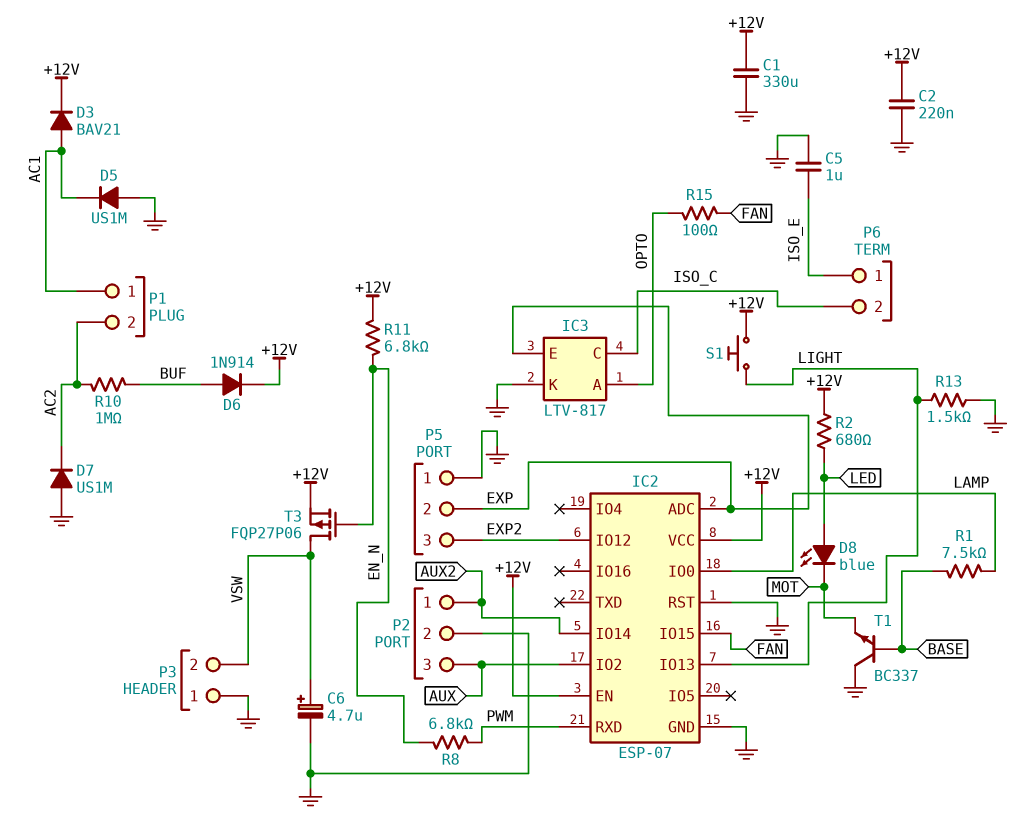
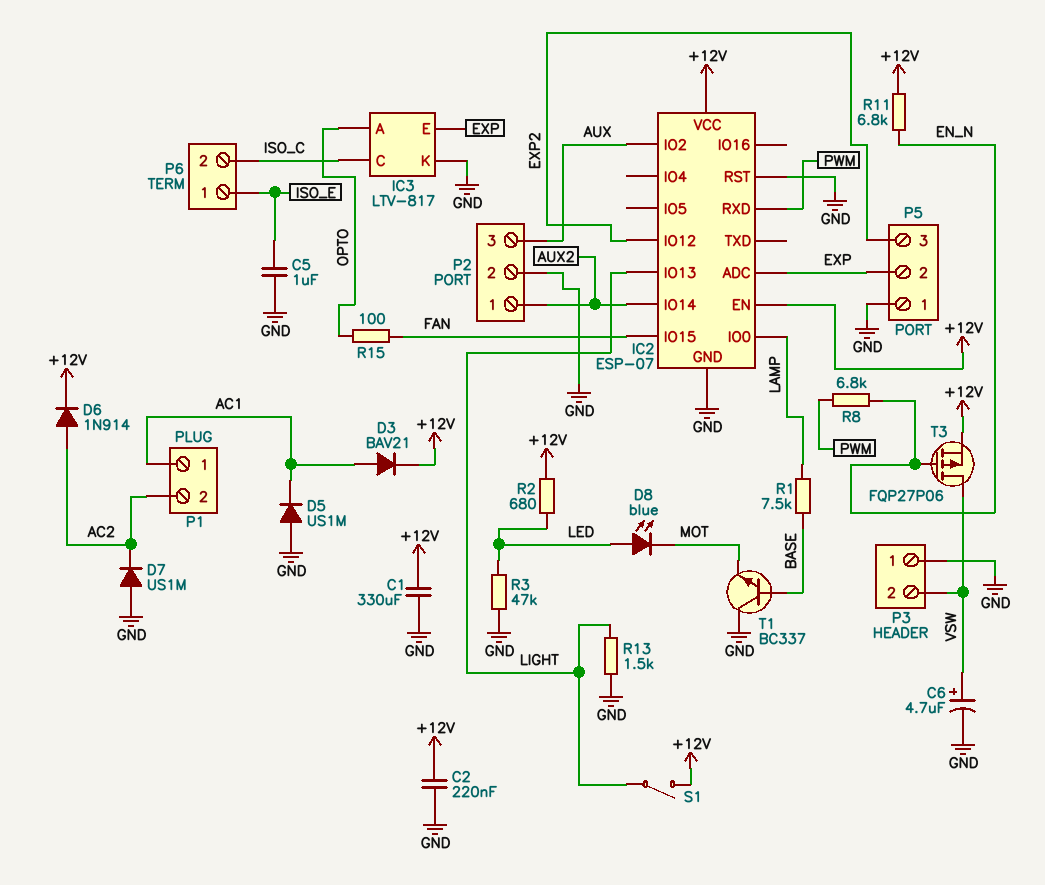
D6: diode 1N914 (A BUF, K +12V) -> diode 1N914 (A AC2, K +12V)
R3: none -> 47k (GND, LED)
R10: 1M (AC2, BUF) -> none
S1: button (+12V, LIGHT) -> switch (+12V, LIGHT)

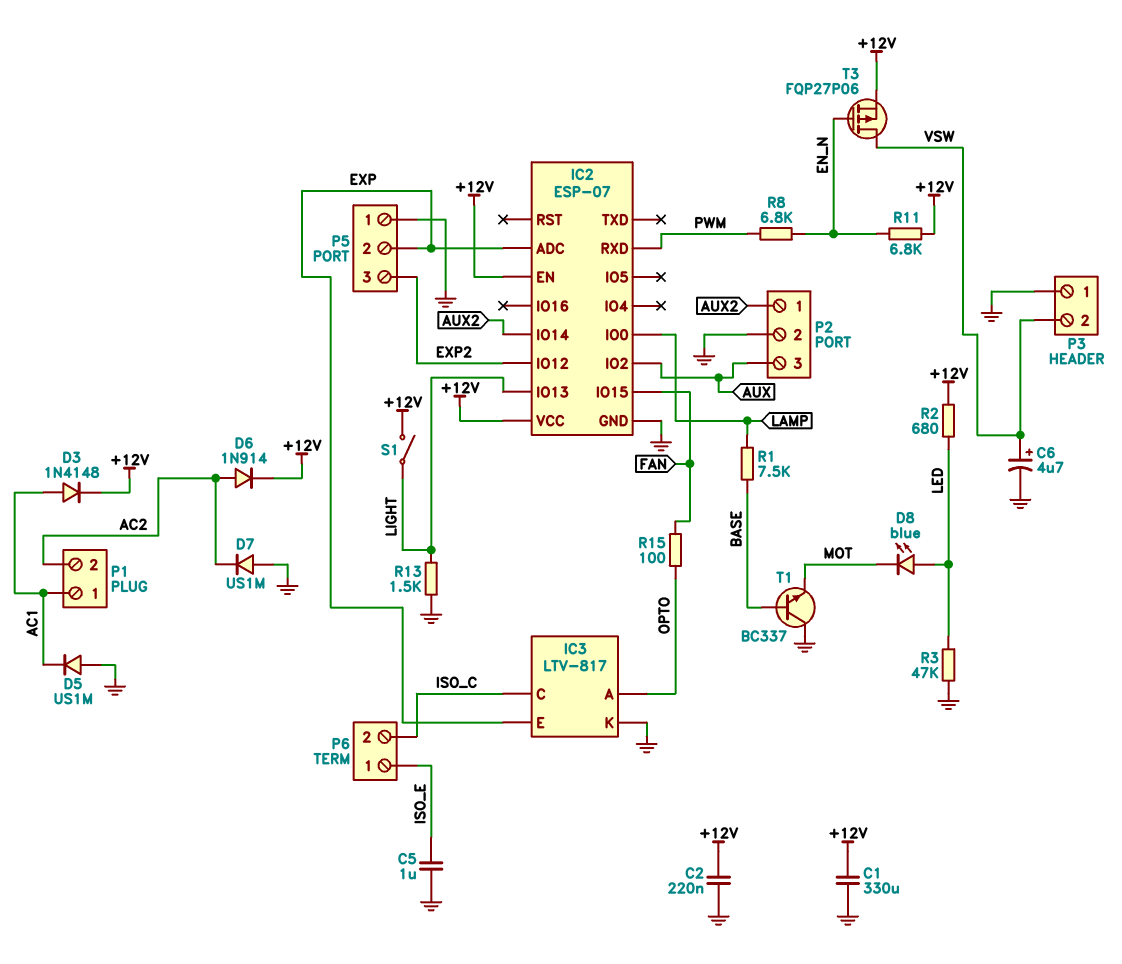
D3: diode BAV21 (A AC1, K +12V) -> diode 1N4148 (A AC1, K +12V)
IC2 pin RST: GND -> none

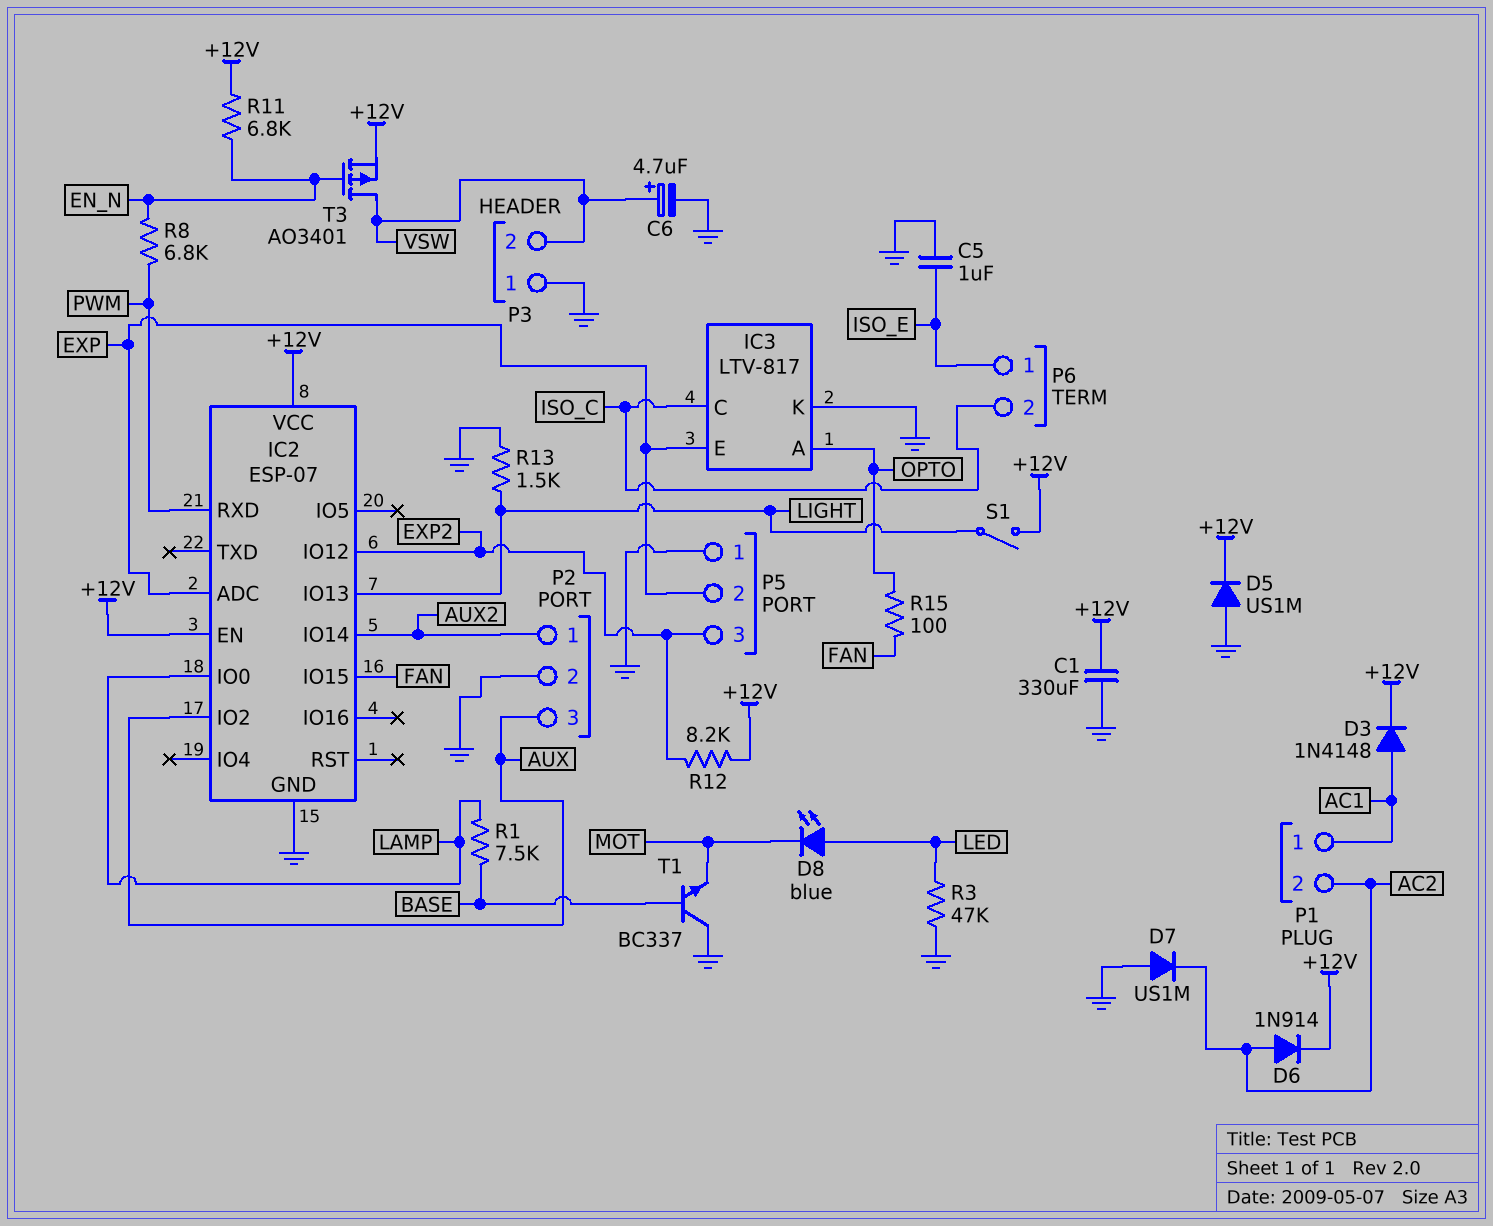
C2: 220nF (+12V, GND) -> none
D5: diode US1M (A GND, K AC1) -> diode US1M (A GND, K +12V)
R2: 680 (+12V, LED) -> none
R12: none -> 8.2k (+12V, EXP2)
T3: PMOS FQP27P06 (G EN_N, D VSW, S +12V) -> PMOS AO3401 (G EN_N, D VSW, S +12V)

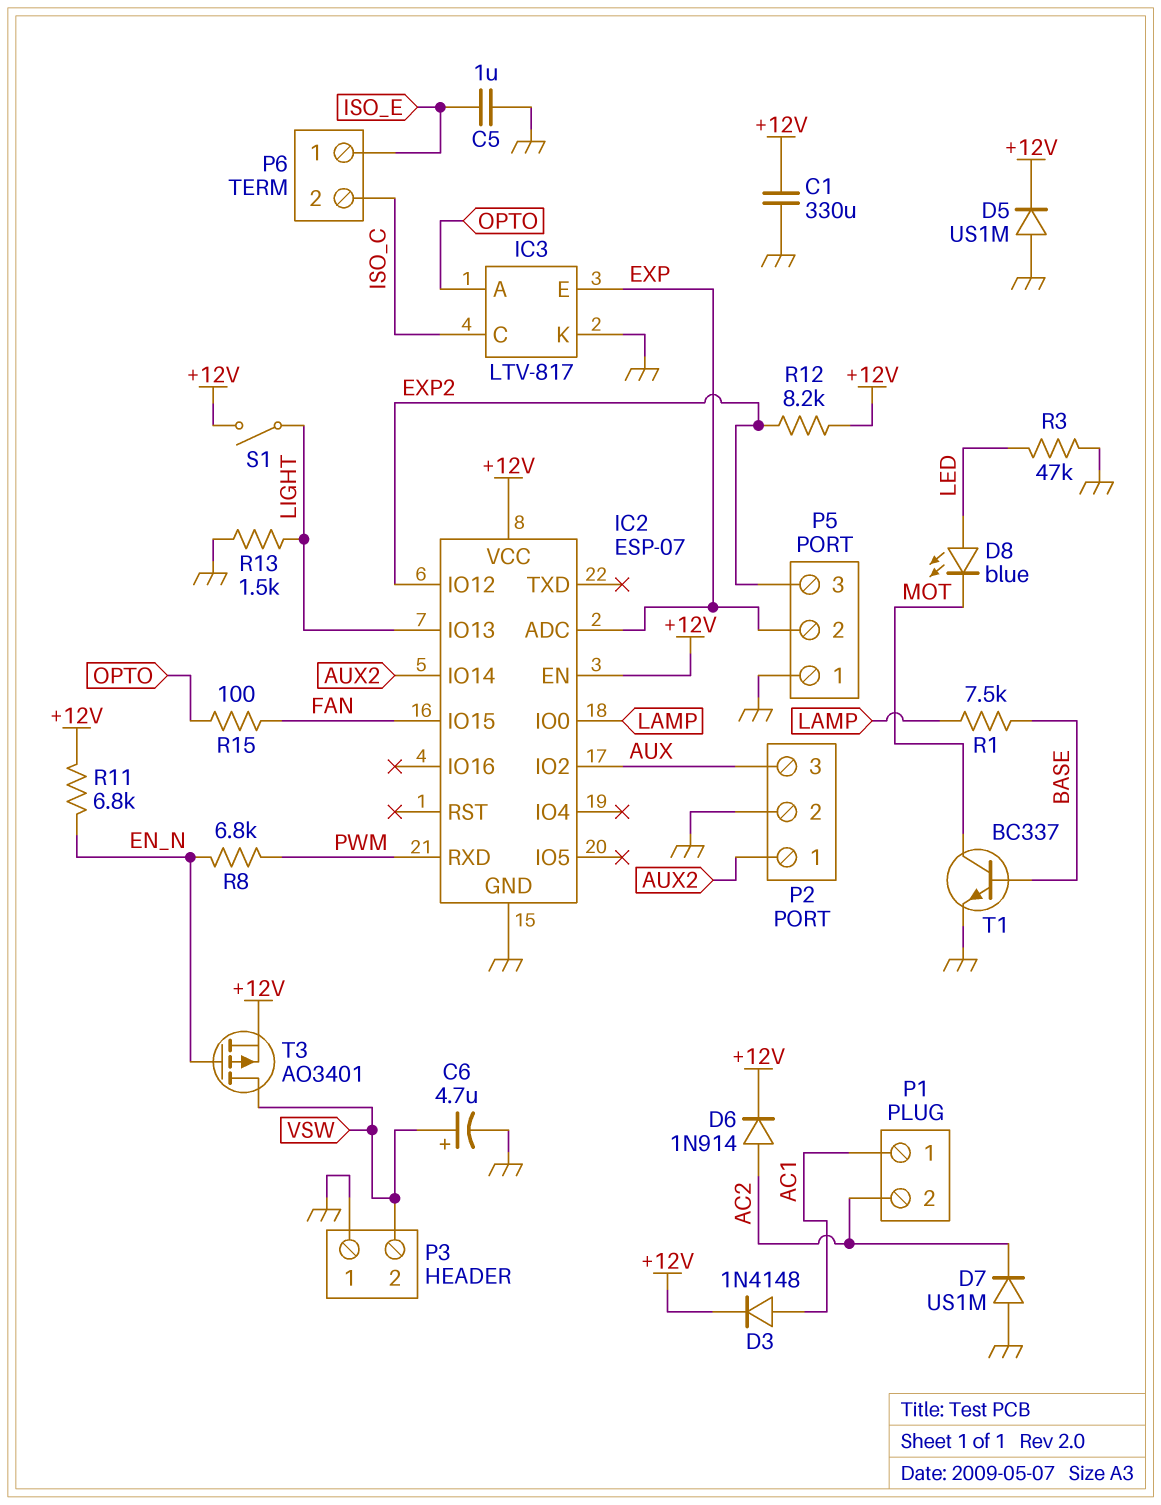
T1: NPN BC337 (B BASE, C GND, E MOT) -> NPN BC337 (B BASE, C MOT, E GND)

